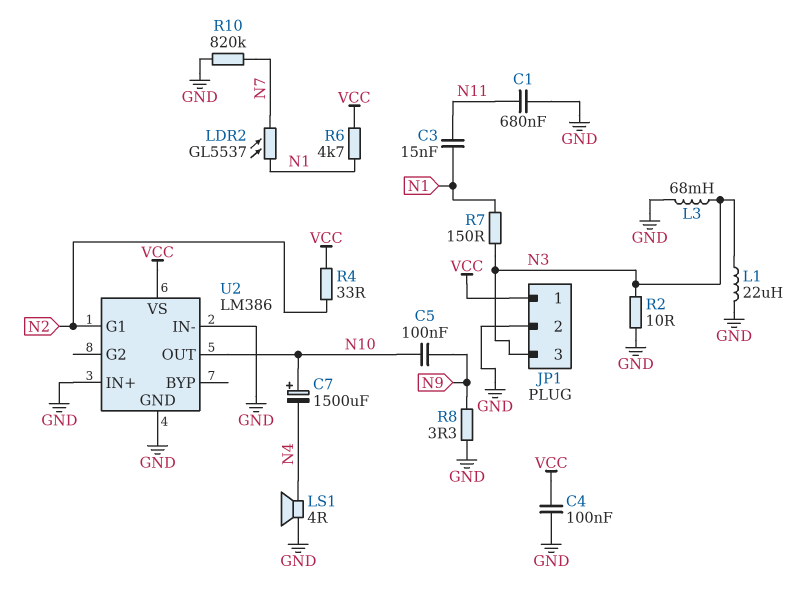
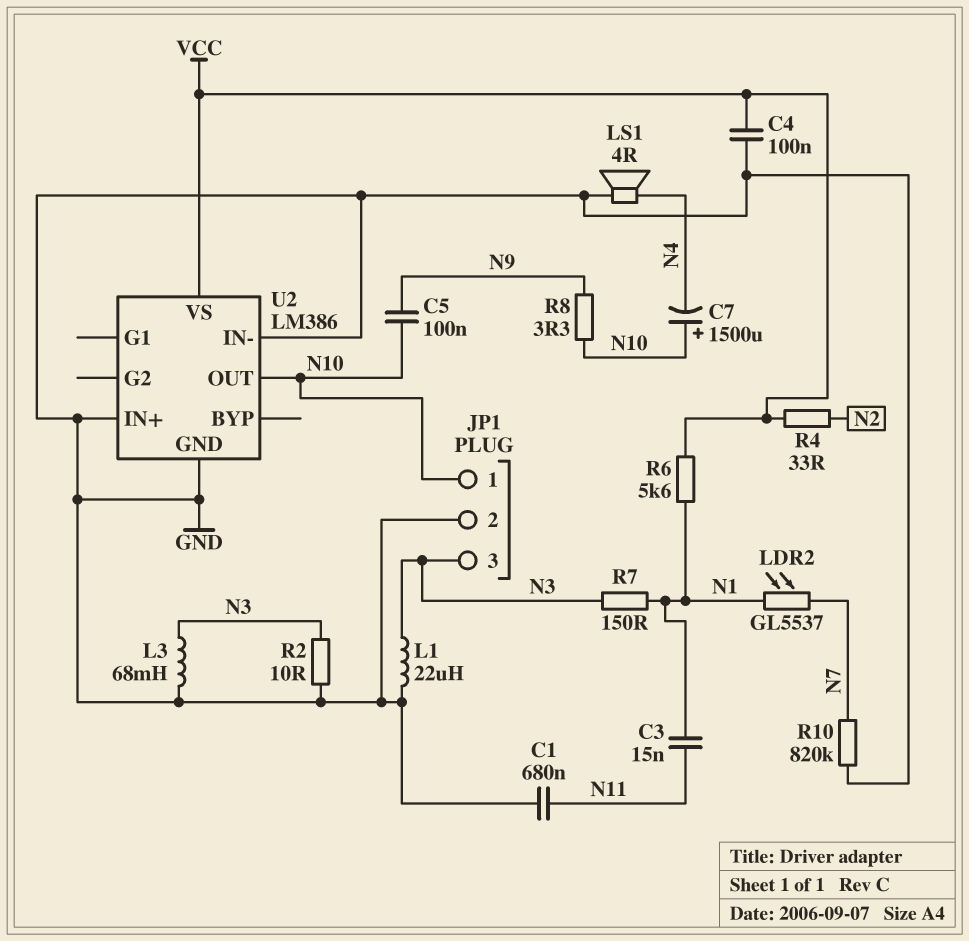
JP1 pin 1: VCC -> N10
R6: 4.7k (N1, VCC) -> 5.6k (N1, VCC)
R8: 3.3 (GND, N9) -> 3.3 (N9, N10)
U2 pin G1: N2 -> none

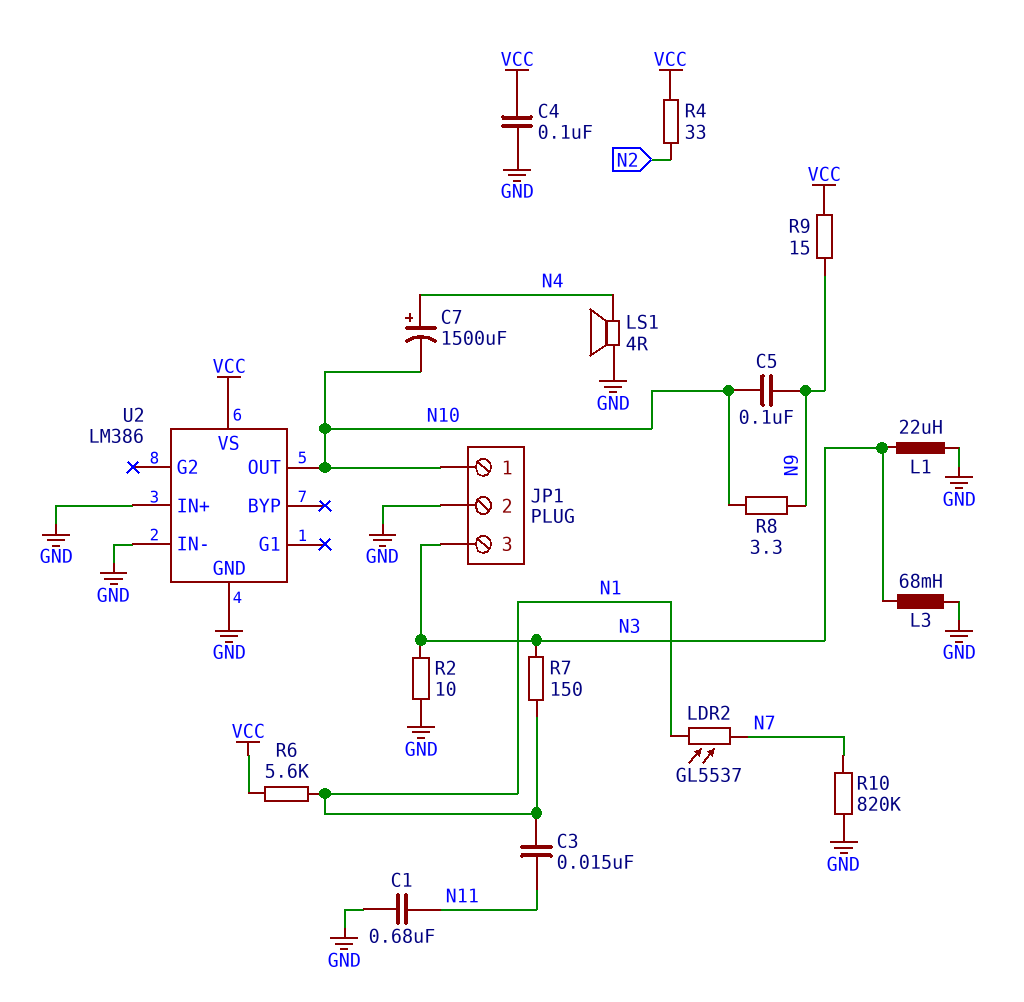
C7: 1500uF (plus N10, minus N4) -> 1500uF (plus N4, minus N10)
R9: none -> 15 (N9, VCC)

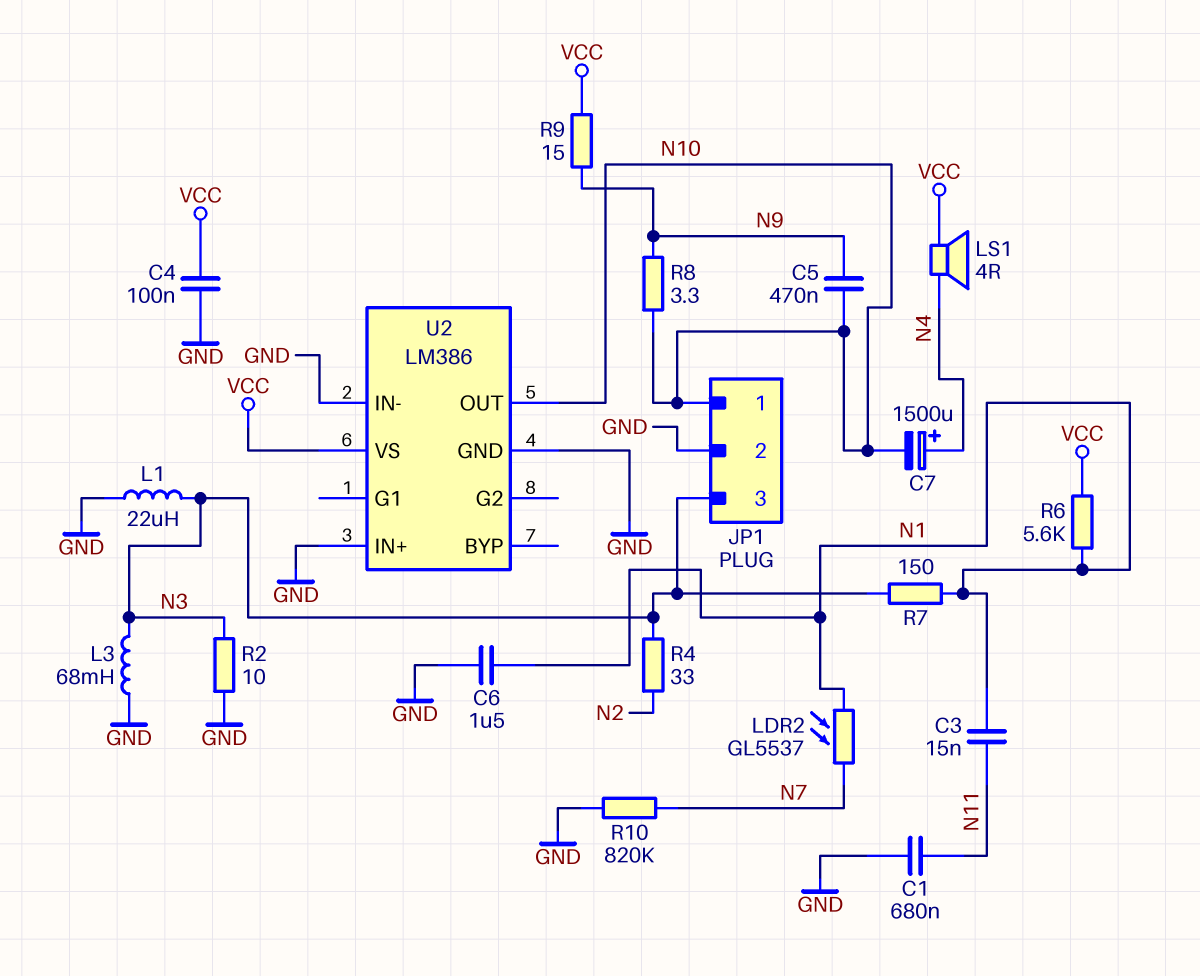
C5: 100nF (N9, N10) -> 470nF (N9, N10)
C6: none -> 1.5uF (GND, N1)
LS1: speaker 4R (GND, N4) -> speaker 4R (N4, VCC)
R4: 33 (N2, VCC) -> 33 (N2, N3)

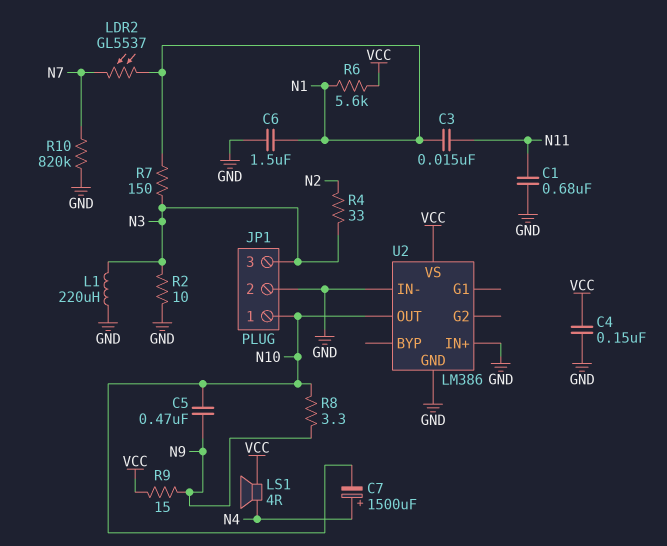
C4: 100nF (GND, VCC) -> 150nF (GND, VCC)
L1: 22uH (GND, N3) -> 220uH (GND, N3)
L3: 68mH (GND, N3) -> none

